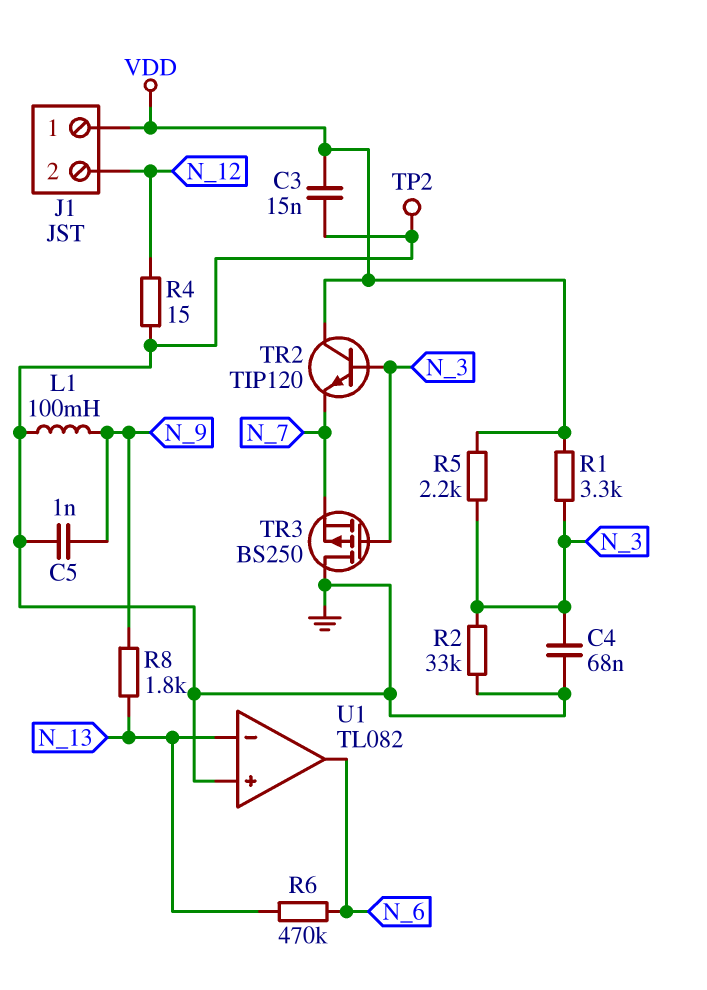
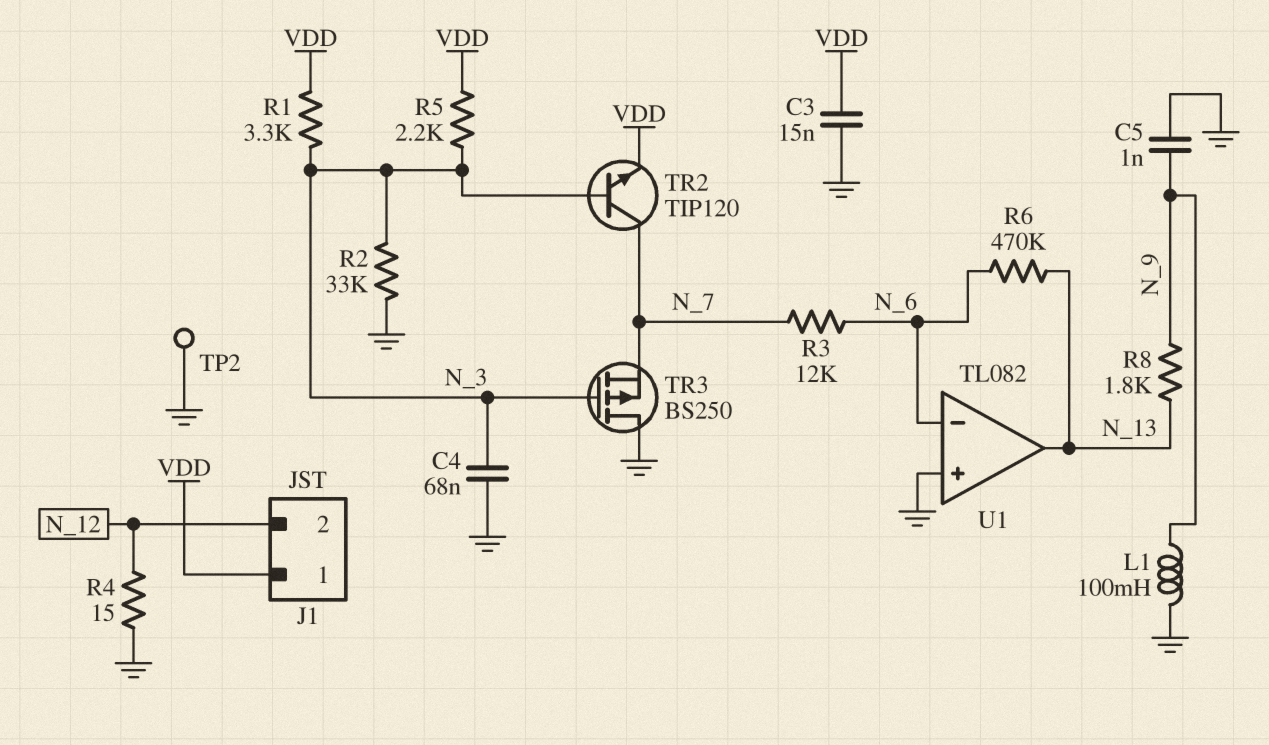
R3: none -> 12k (N_6, N_7)
TR2: NPN TIP120 (B N_3, C VDD, E N_7) -> NPN TIP120 (B N_3, C N_7, E VDD)
U1 pin in-: N_13 -> N_6
U1 pin out: N_6 -> N_13

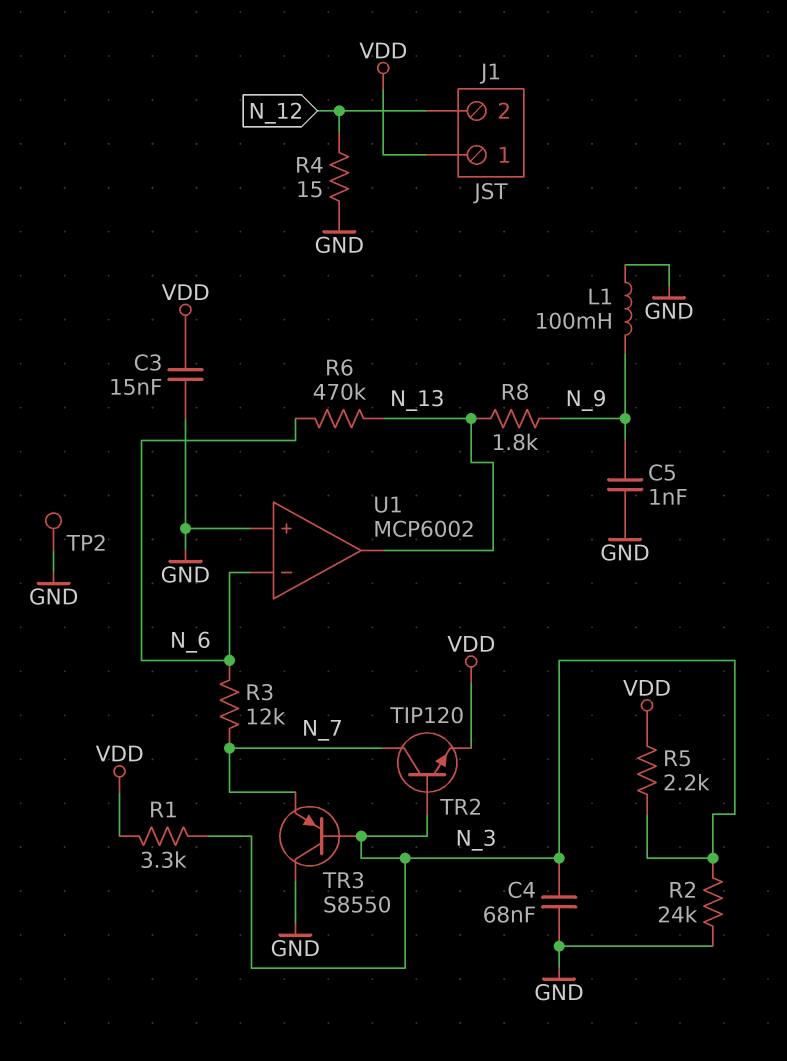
R2: 33k (GND, N_3) -> 24k (GND, N_3)
TR3: PMOS BS250 (G N_3, D GND, S N_7) -> PNP S8550 (B N_3, C GND, E N_7)
U1: TL082 -> MCP6002

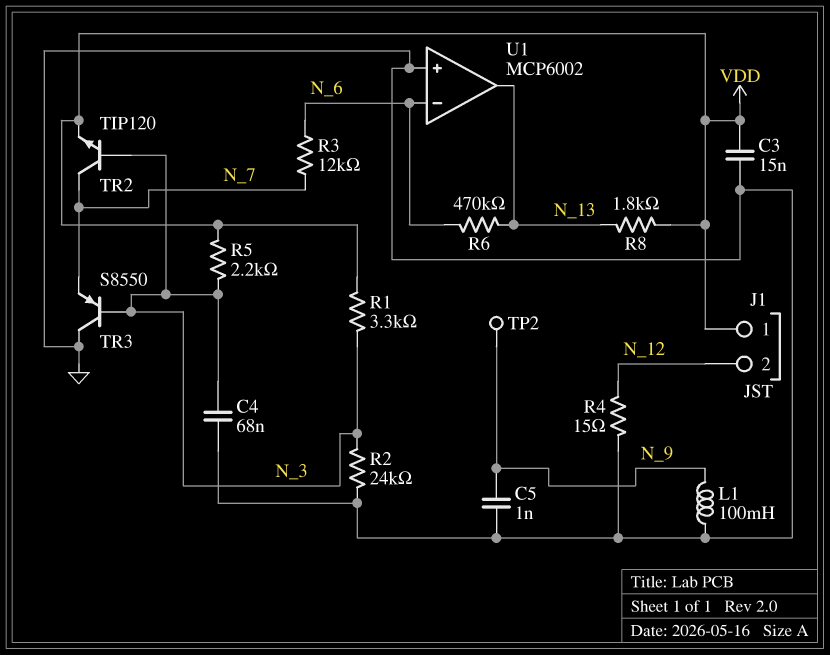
R8: 1.8k (N_9, N_13) -> 1.8k (N_13, VDD)
TP2: test point (GND) -> test point (N_9)

